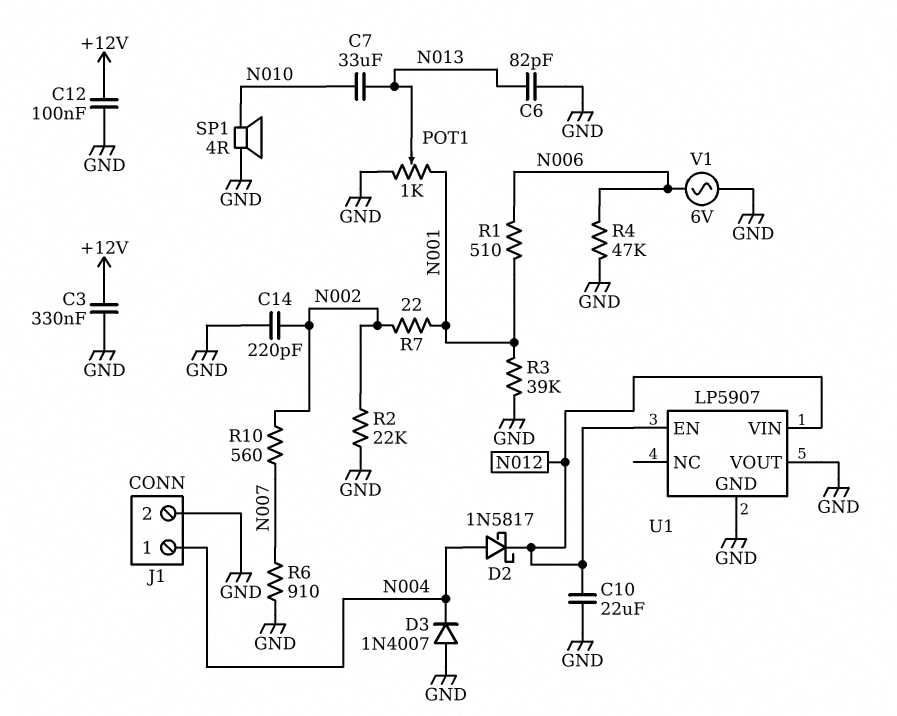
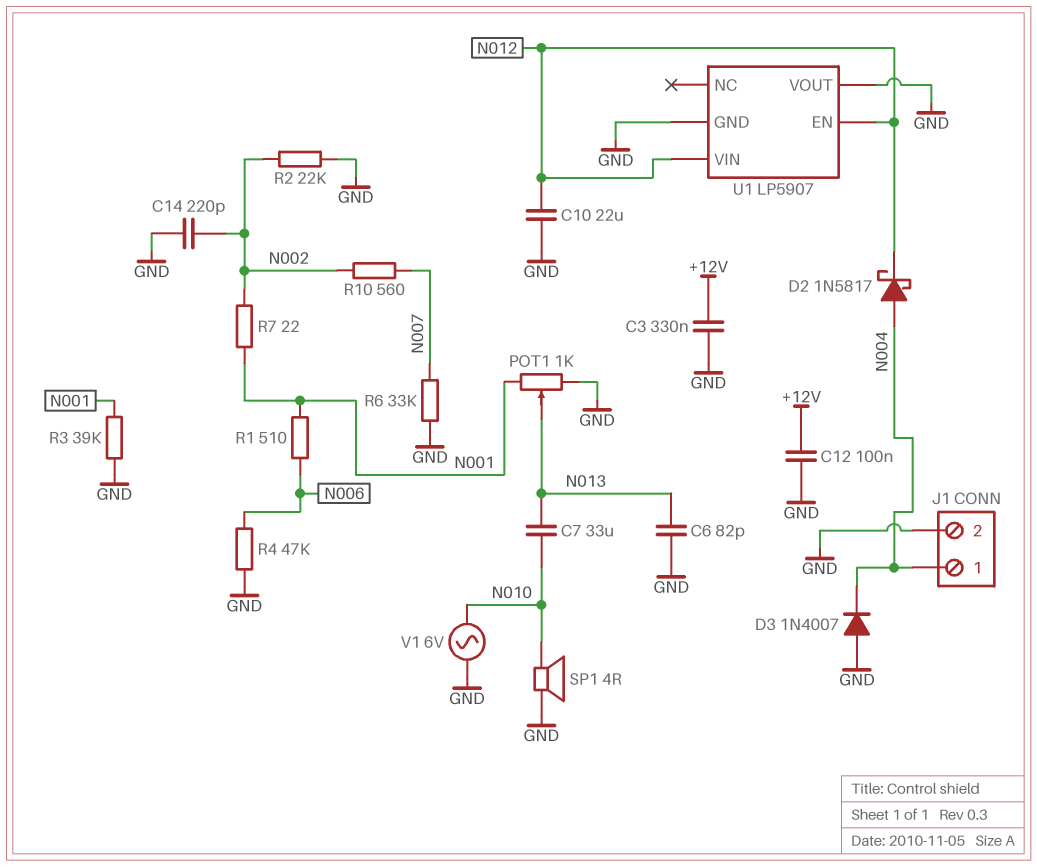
R6: 910 (GND, N007) -> 33k (GND, N007)
V1: AC 6V (GND, N006) -> AC 6V (GND, N010)

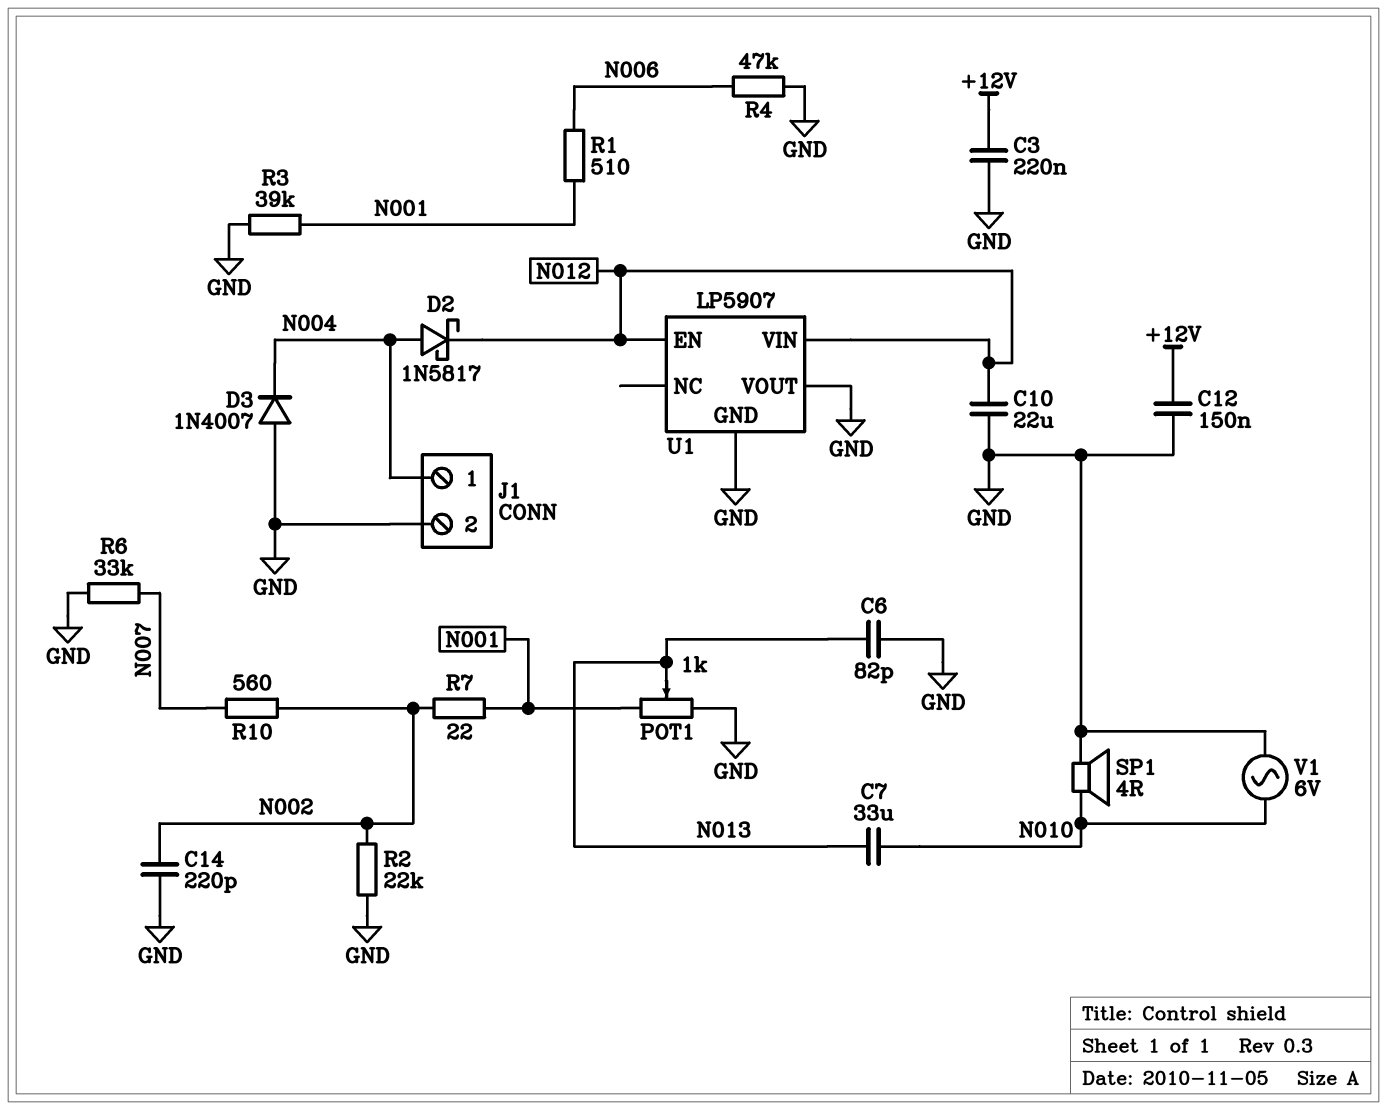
C3: 330nF (+12V, GND) -> 220nF (+12V, GND)
C12: 100nF (+12V, GND) -> 150nF (+12V, GND)

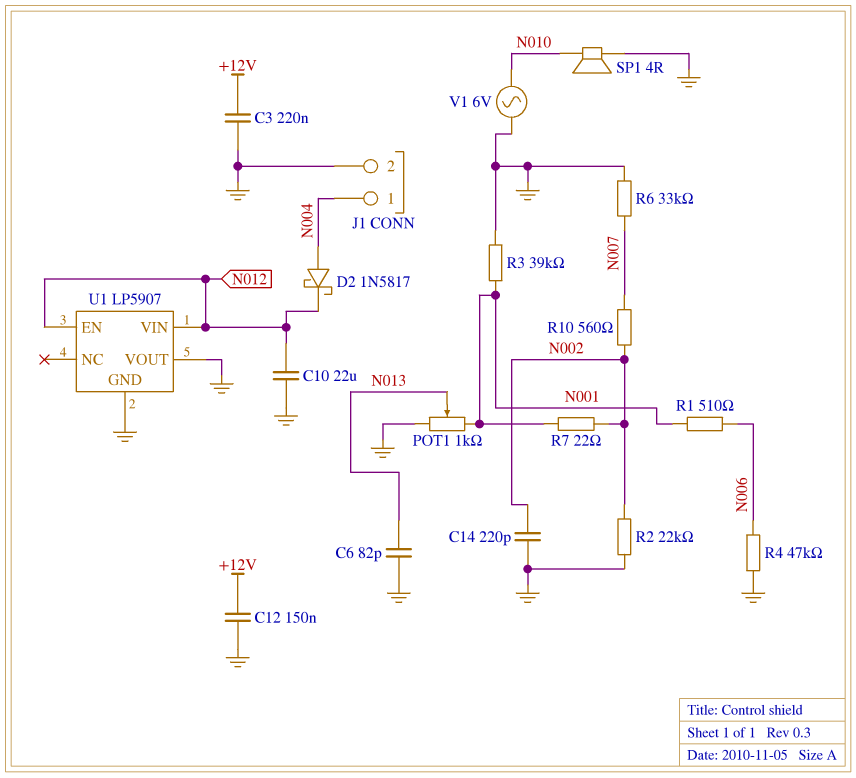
C7: 33uF (N010, N013) -> none
D3: diode 1N4007 (A GND, K N004) -> none

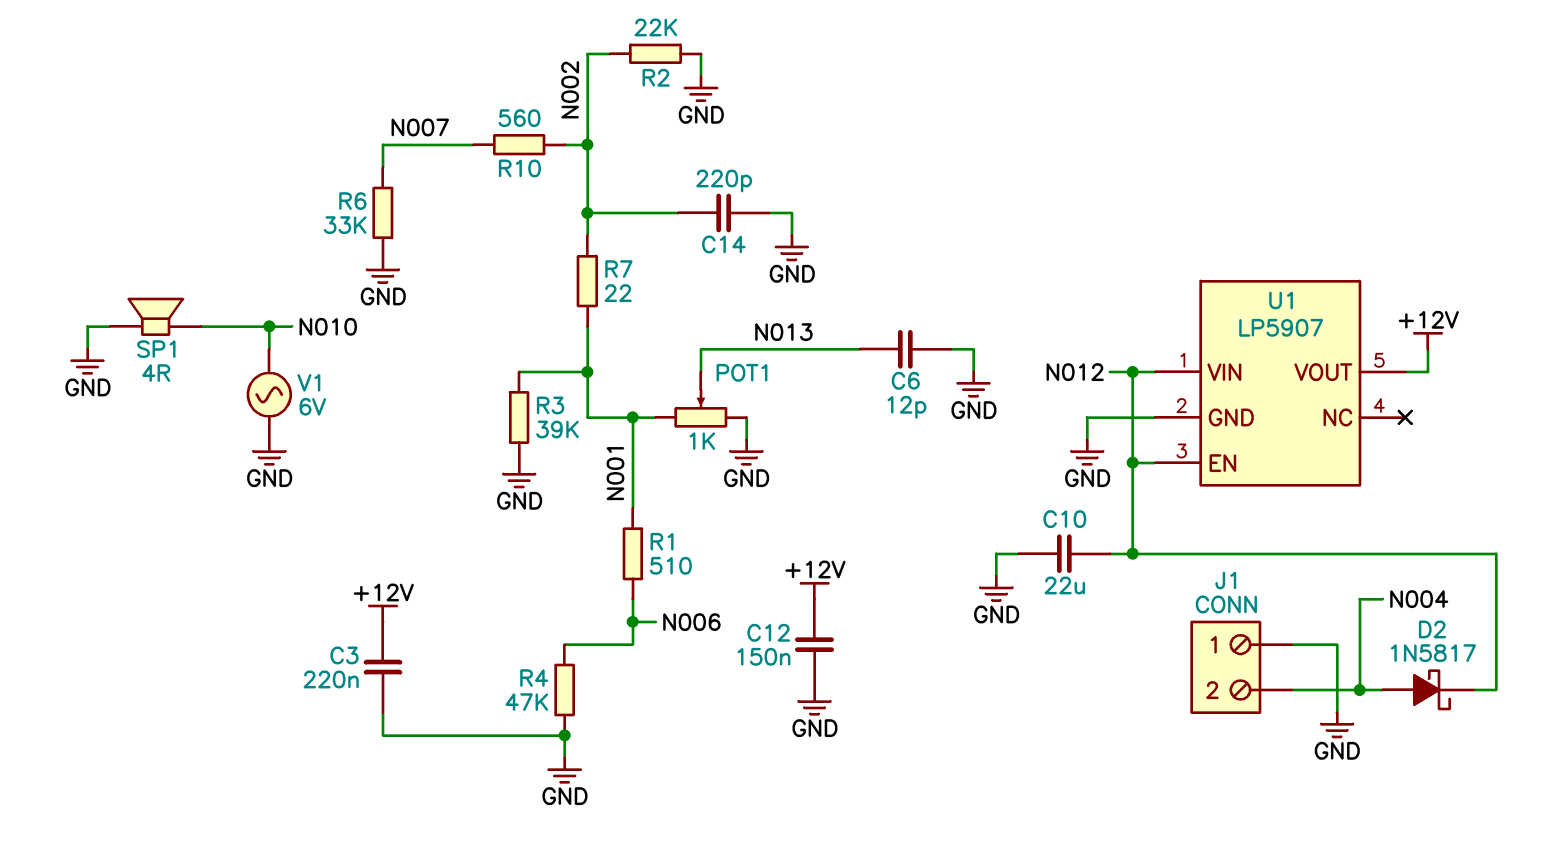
C6: 82pF (GND, N013) -> 12pF (GND, N013)
J1 pin 1: N004 -> GND
J1 pin 2: GND -> N004
U1 pin VOUT: GND -> +12V

